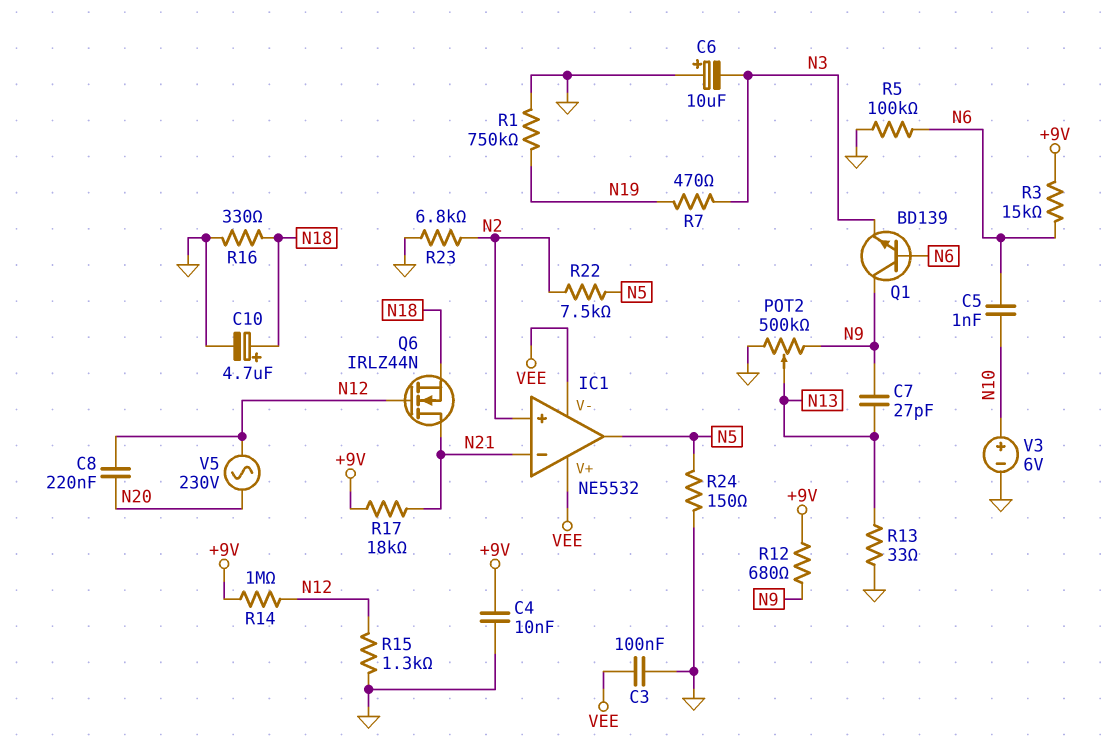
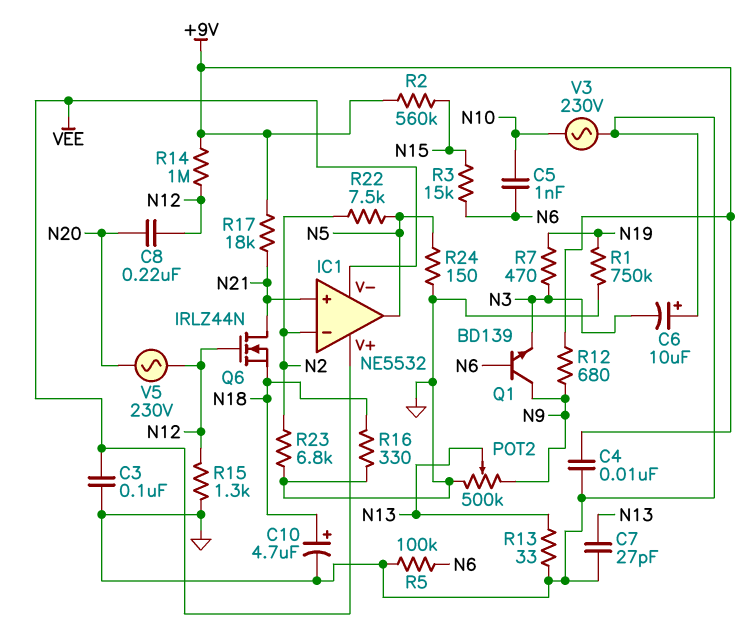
C7: 27pF (N9, N13) -> 27pF (GND, N13)
IC1 pin in+: N2 -> N21
IC1 pin in-: N21 -> N2
R2: none -> 560k (+9V, N15)
R3: 15k (+9V, N6) -> 15k (N6, N15)
V3: 6V (plus N10, minus GND) -> AC 230V (GND, N10)

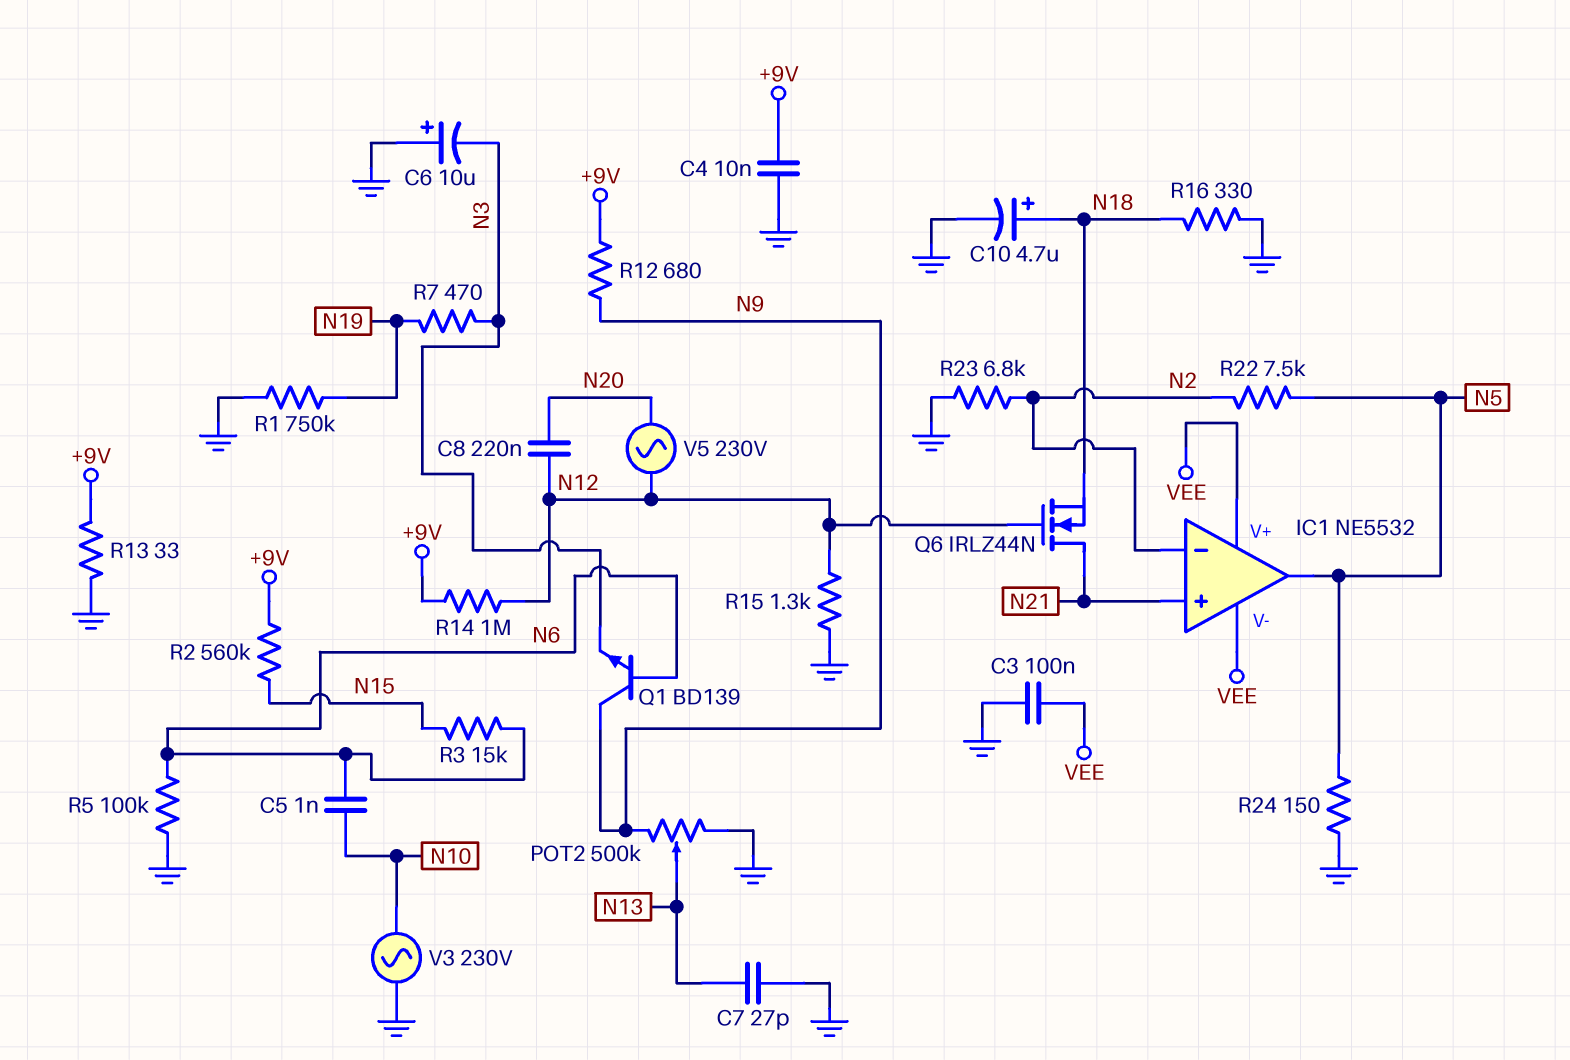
R13: 33 (GND, N13) -> 33 (+9V, GND)
R17: 18k (+9V, N21) -> none

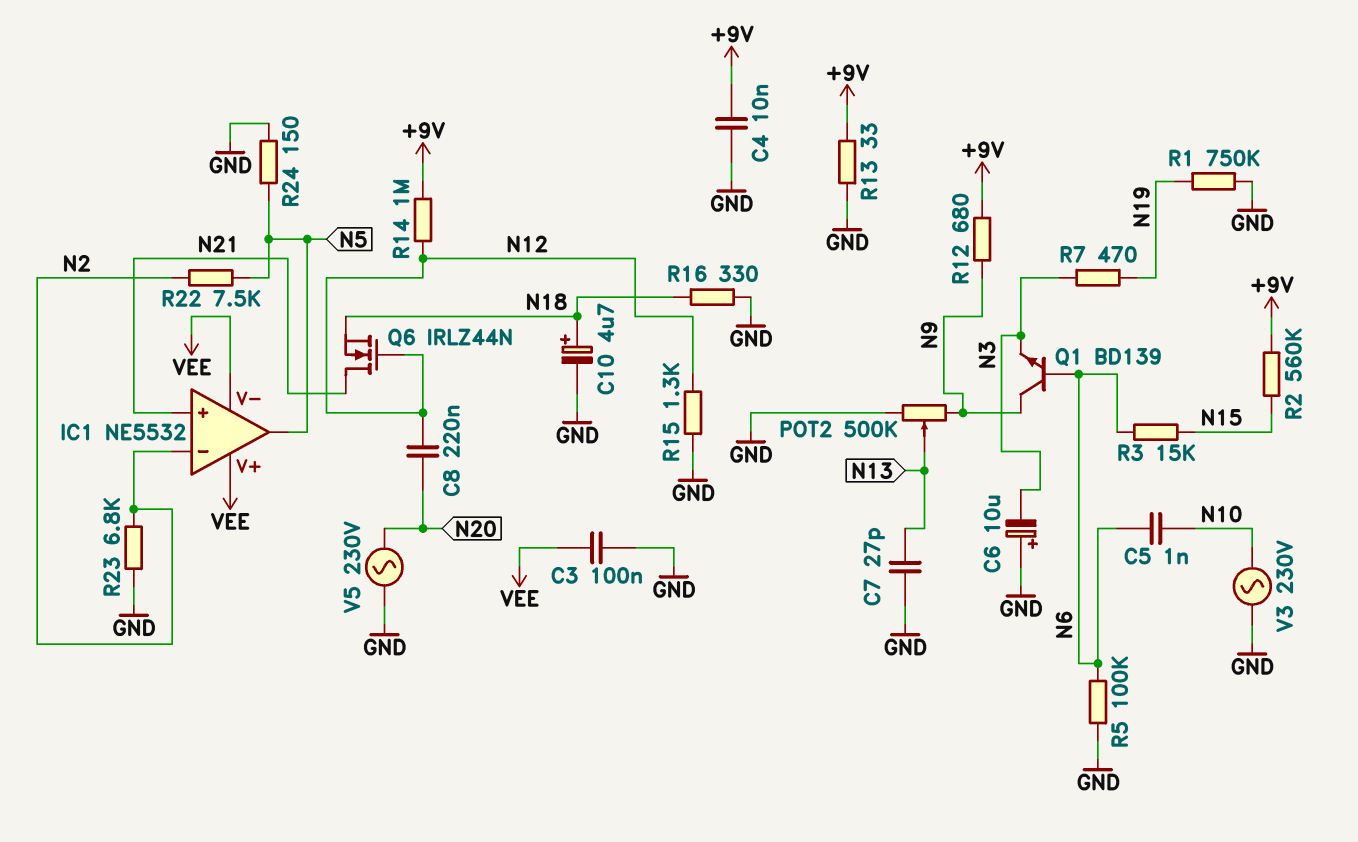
V5: AC 230V (N12, N20) -> AC 230V (GND, N20)

